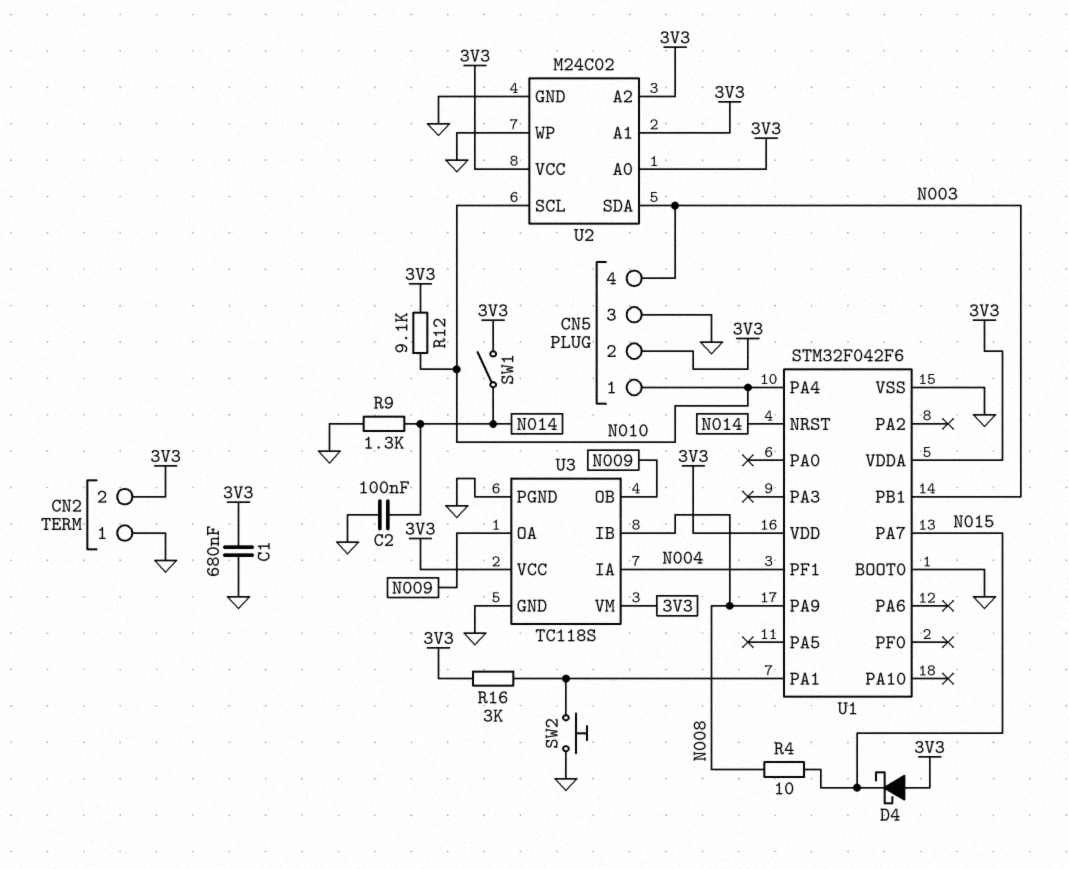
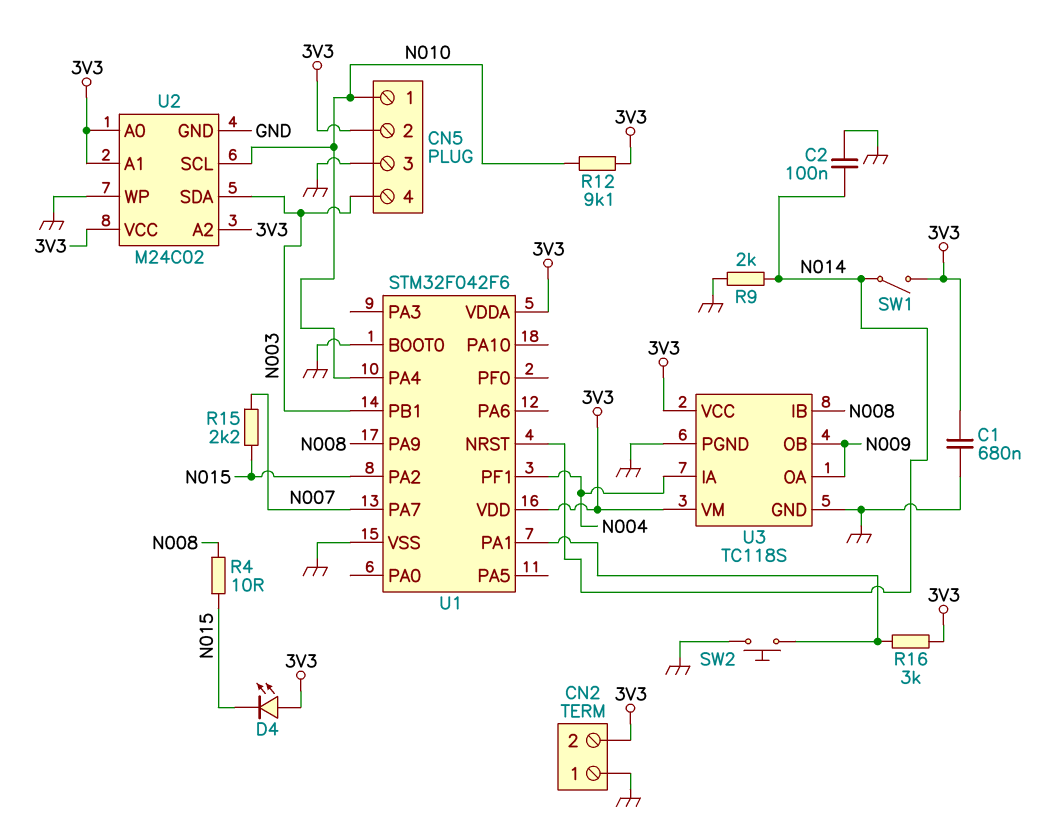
D4: schottky (A 3V3, K N015) -> LED (A 3V3, K N015)
R9: 1.3k (GND, N014) -> 2k (GND, N014)
R15: none -> 2.2k (N007, N015)
U1 pin PA2: none -> N015
U1 pin PA7: N015 -> N007

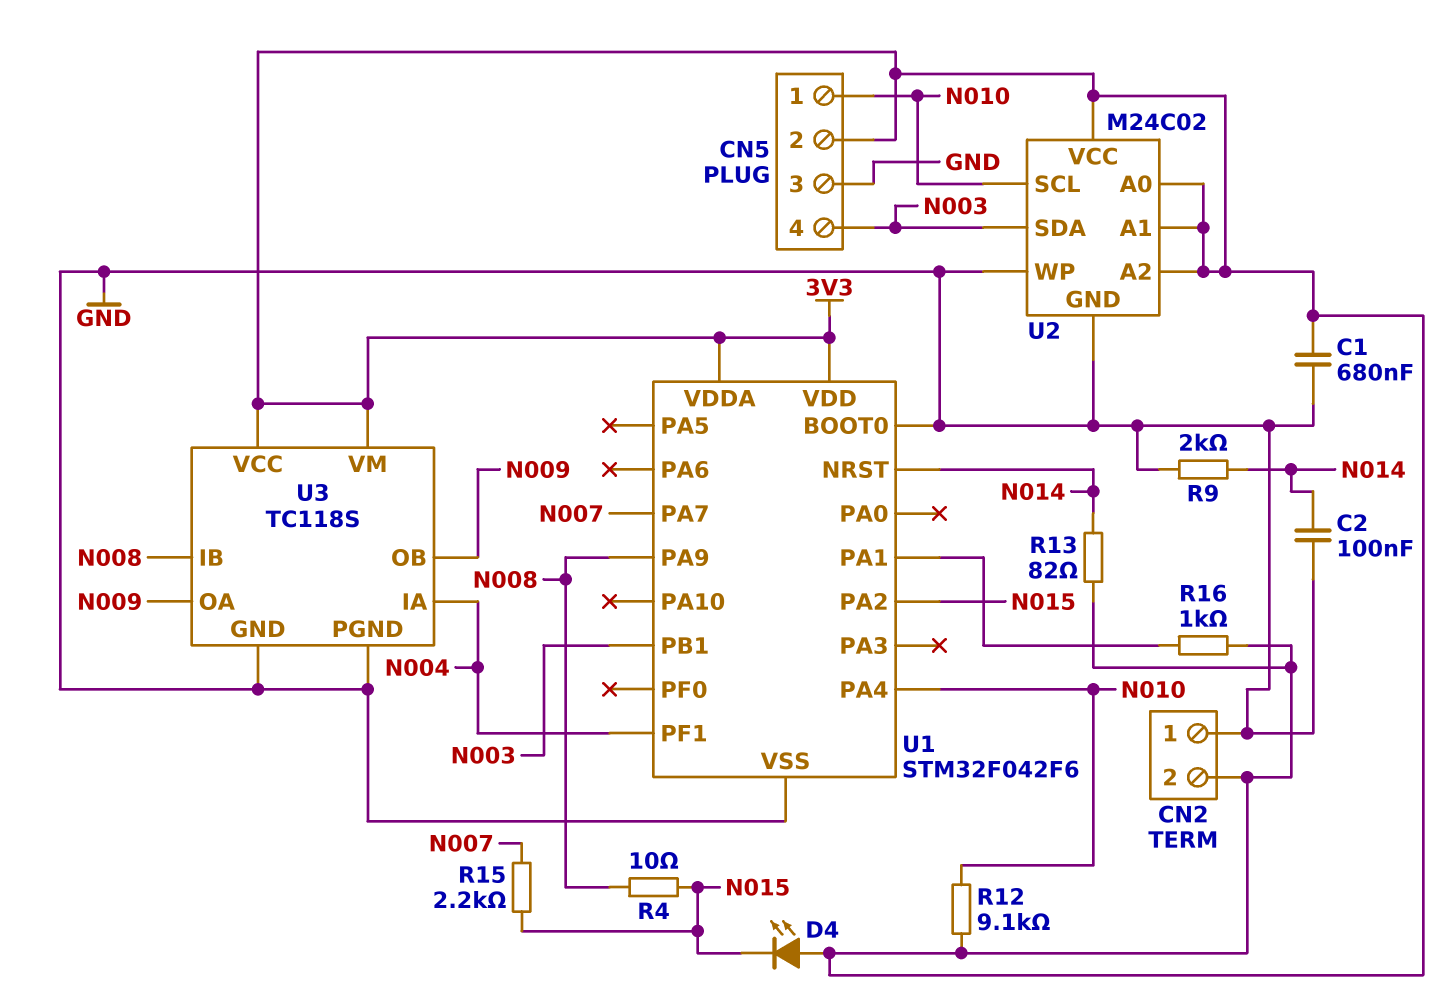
R13: none -> 82 (3V3, N014)
R16: 3k (3V3, U1/PA1) -> 1k (3V3, U1/PA1)
SW1: switch (3V3, N014) -> none
SW2: button (GND, U1/PA1) -> none

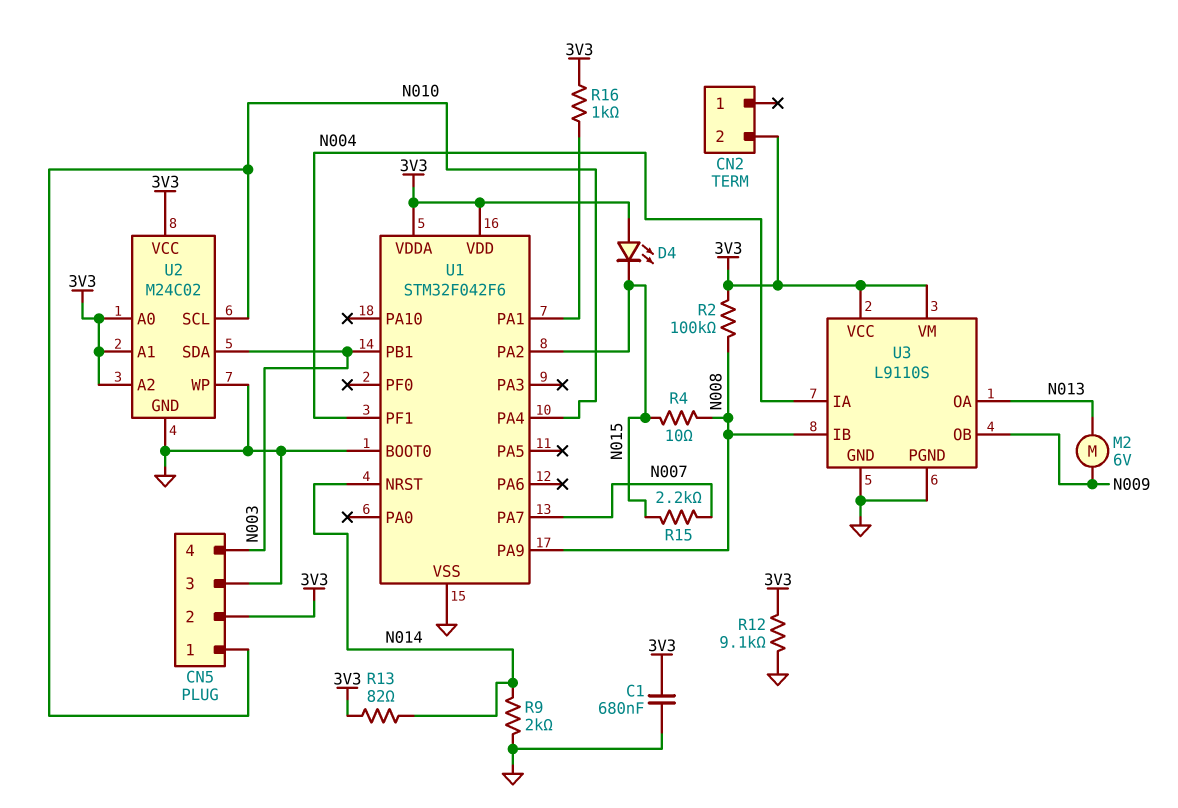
C2: 100nF (GND, N014) -> none
CN2 pin 1: GND -> none
M2: none -> motor 6V (N009, N013)
R2: none -> 100k (3V3, N008)
R12: 9.1k (3V3, N010) -> 9.1k (3V3, GND)
U3: TC118S -> L9110S
U3 pin OA: N009 -> N013

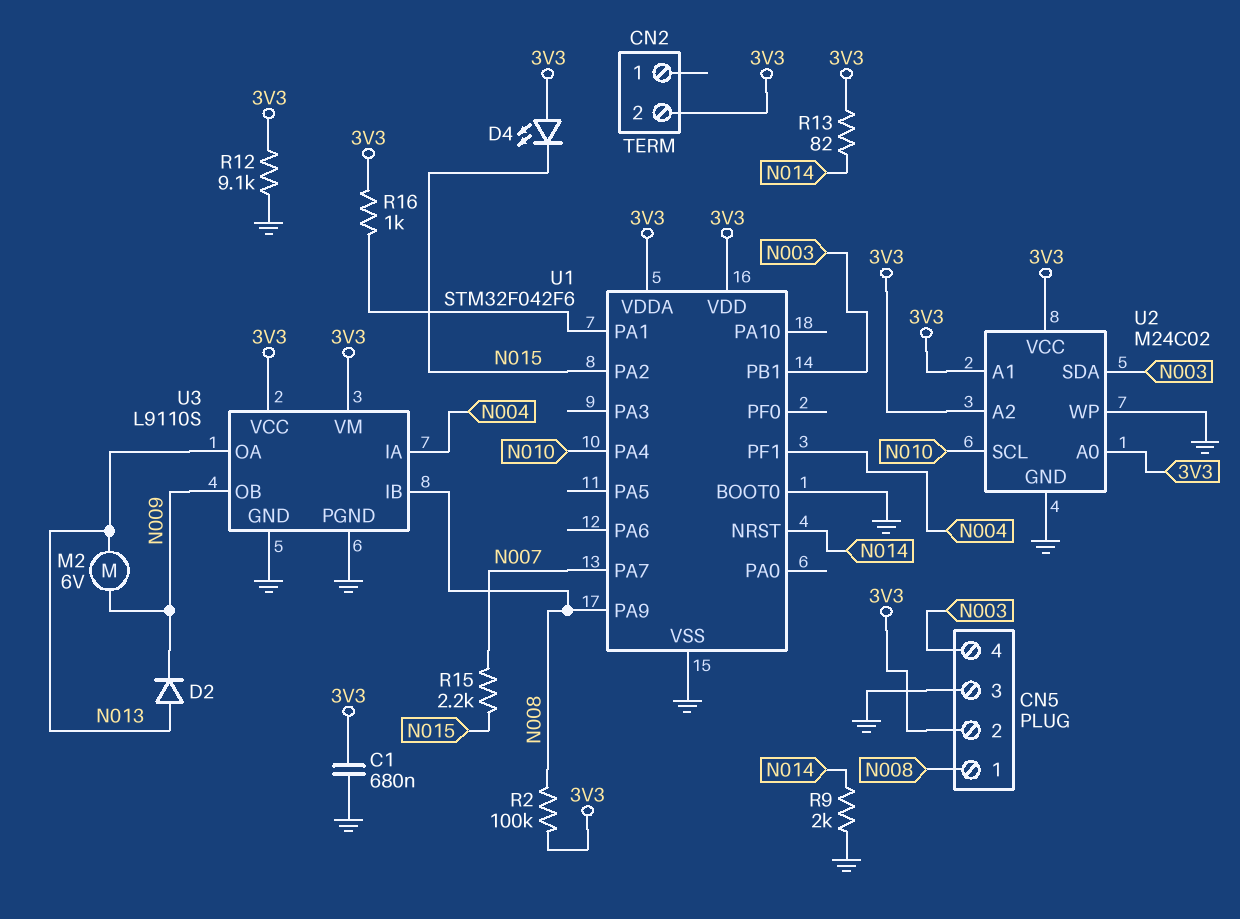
CN5 pin 1: N010 -> N008
D2: none -> diode (A N013, K N009)
R4: 10 (N008, N015) -> none

